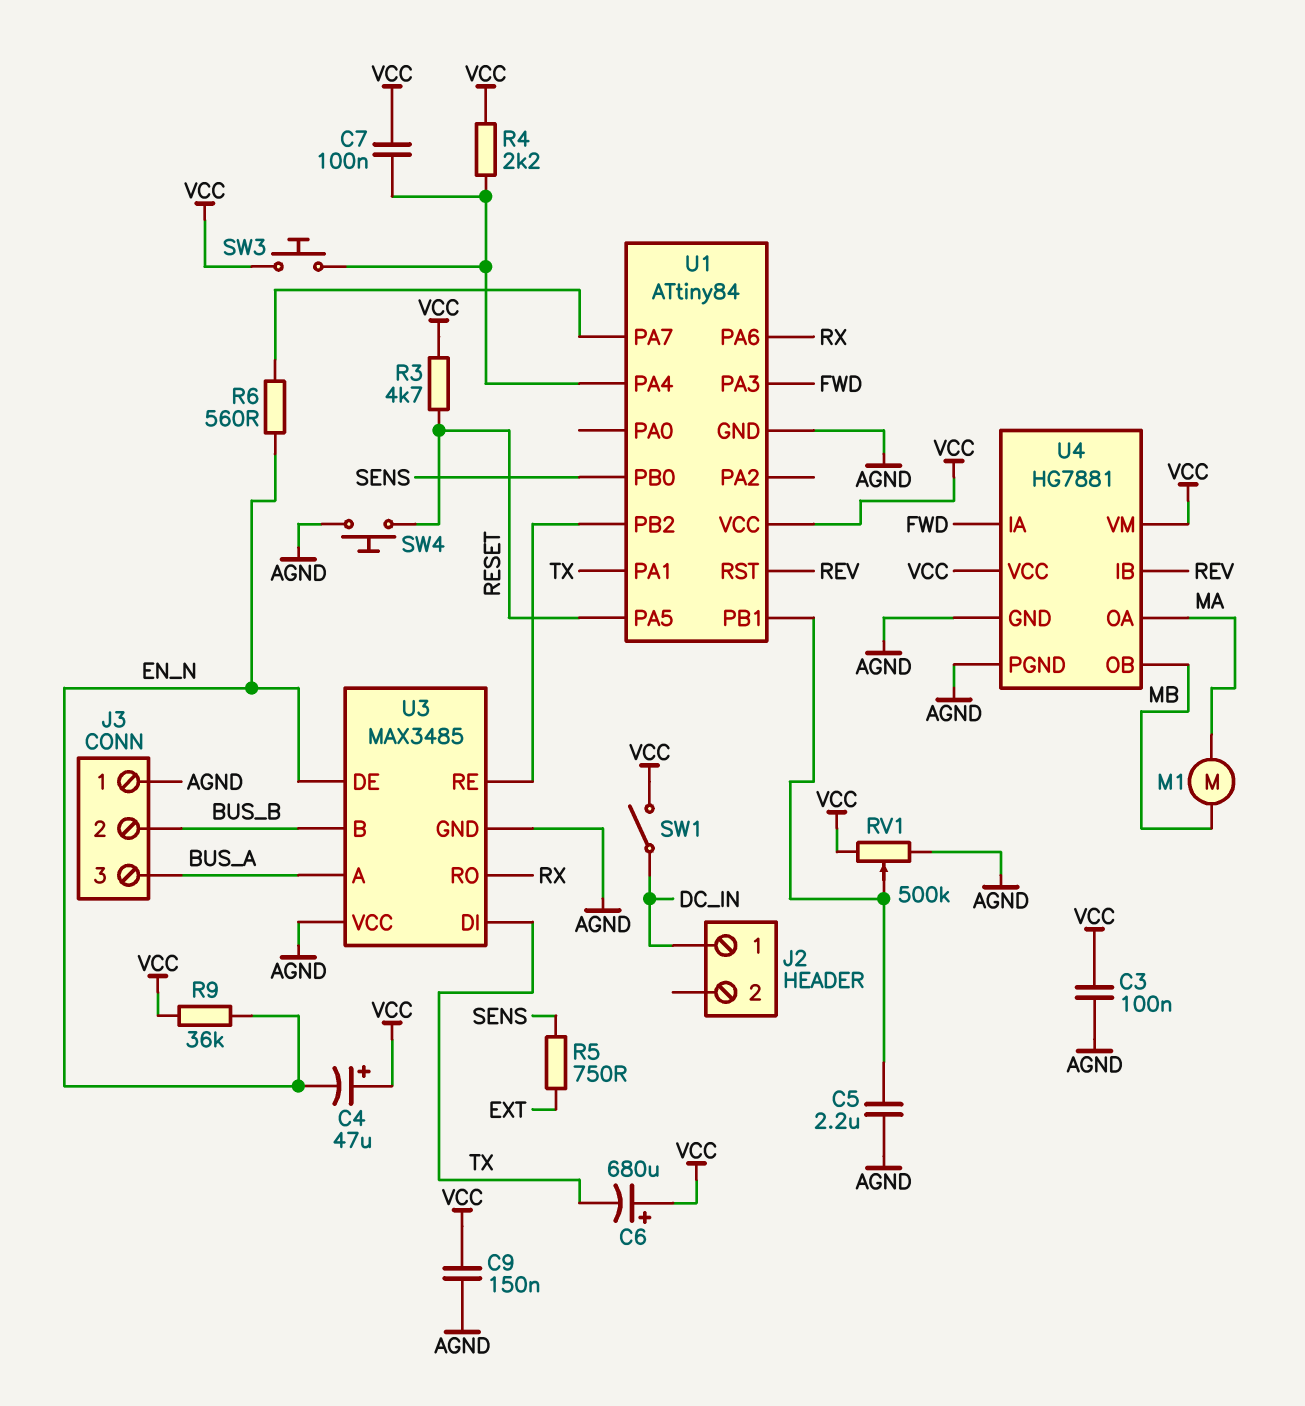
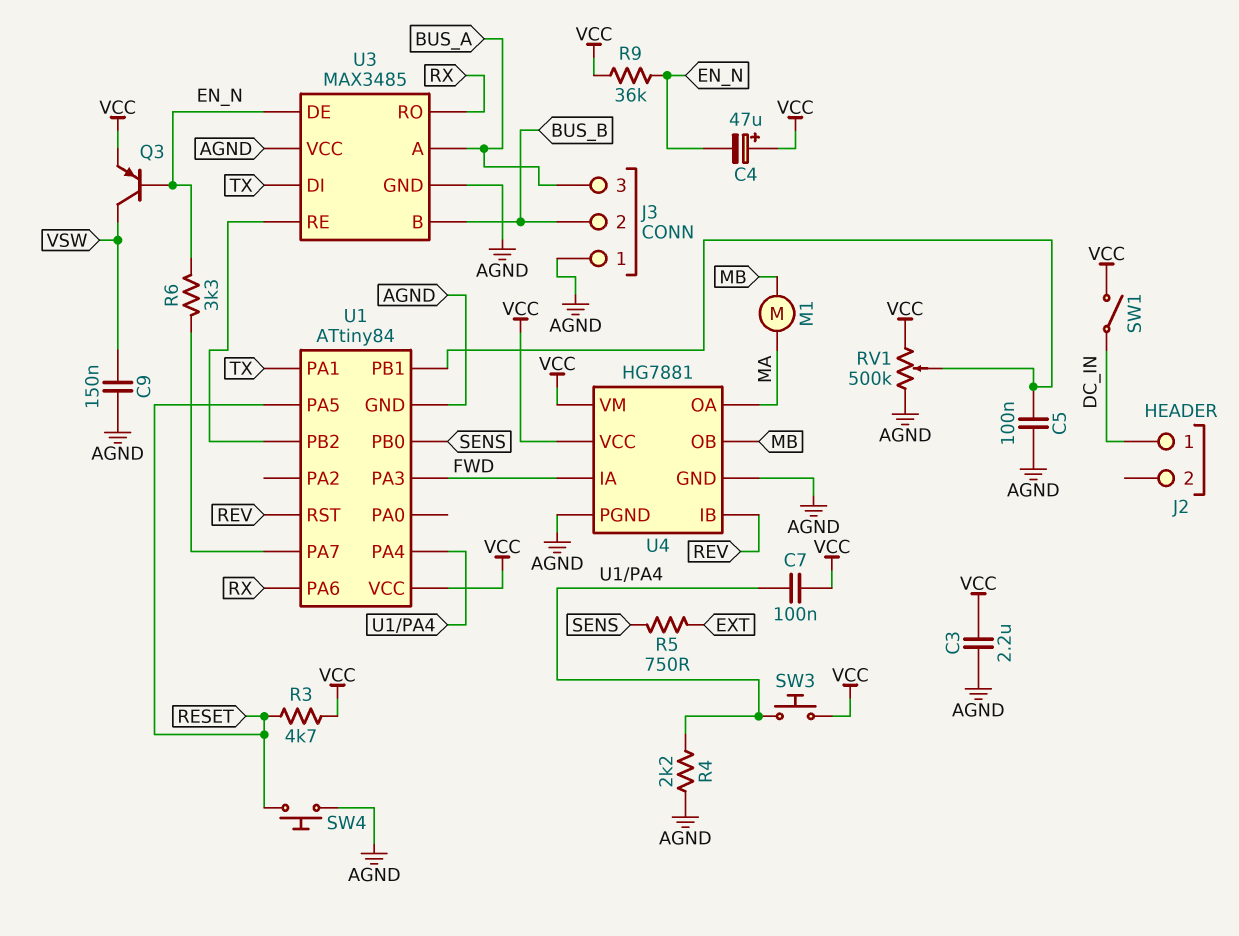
C3: 100nF (AGND, VCC) -> 2.2uF (AGND, VCC)
C5: 2.2uF (AGND, U1/PB1) -> 100nF (AGND, U1/PB1)
C6: 680uF (plus VCC, minus TX) -> none
C9: 150nF (AGND, VCC) -> 150nF (AGND, VSW)
Q3: none -> PNP (B EN_N, C VSW, E VCC)
R4: 2.2k (U1/PA4, VCC) -> 2.2k (AGND, U1/PA4)
R6: 560 (EN_N, U1/PA7) -> 3.3k (EN_N, U1/PA7)

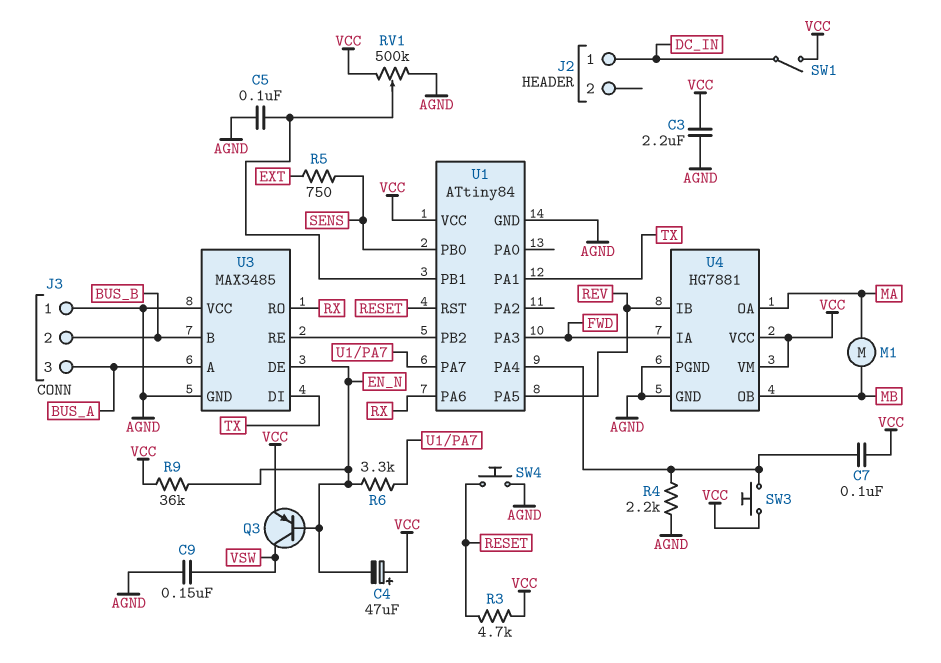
U1 pin PA5: RESET -> REV
U1 pin RST: REV -> RESET

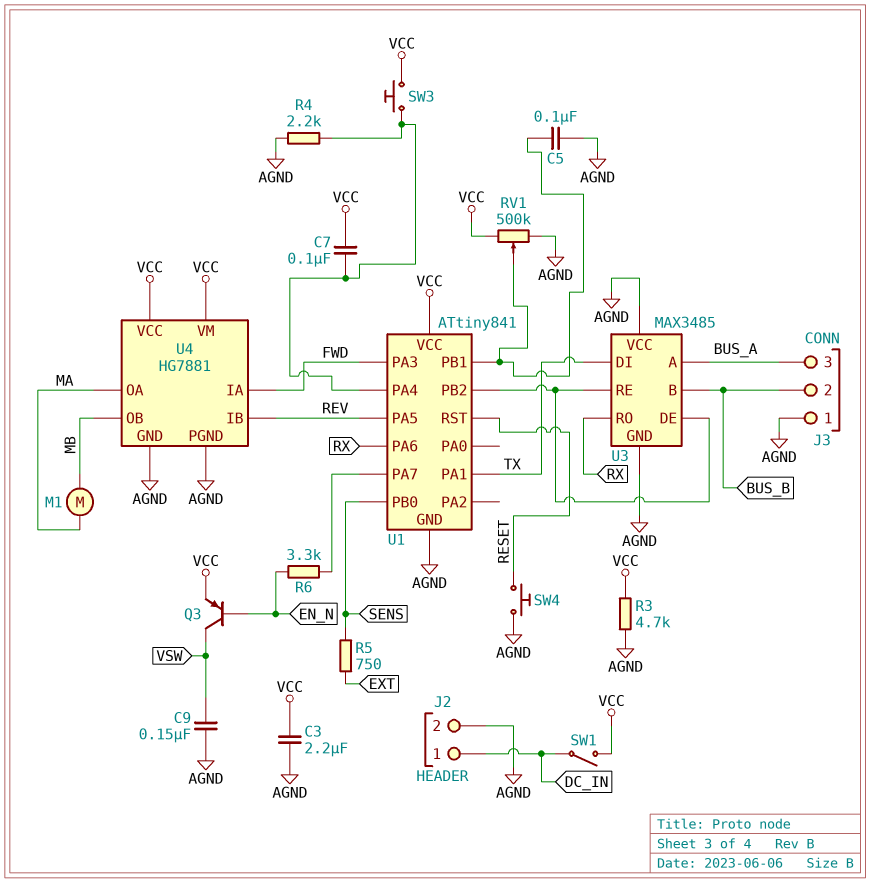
C4: 47uF (plus VCC, minus EN_N) -> none
J2 pin 2: none -> AGND
R3: 4.7k (RESET, VCC) -> 4.7k (AGND, VCC)
R9: 36k (EN_N, VCC) -> none
U1: ATtiny84 -> ATtiny841
U3 pin DE: EN_N -> U1/PB2

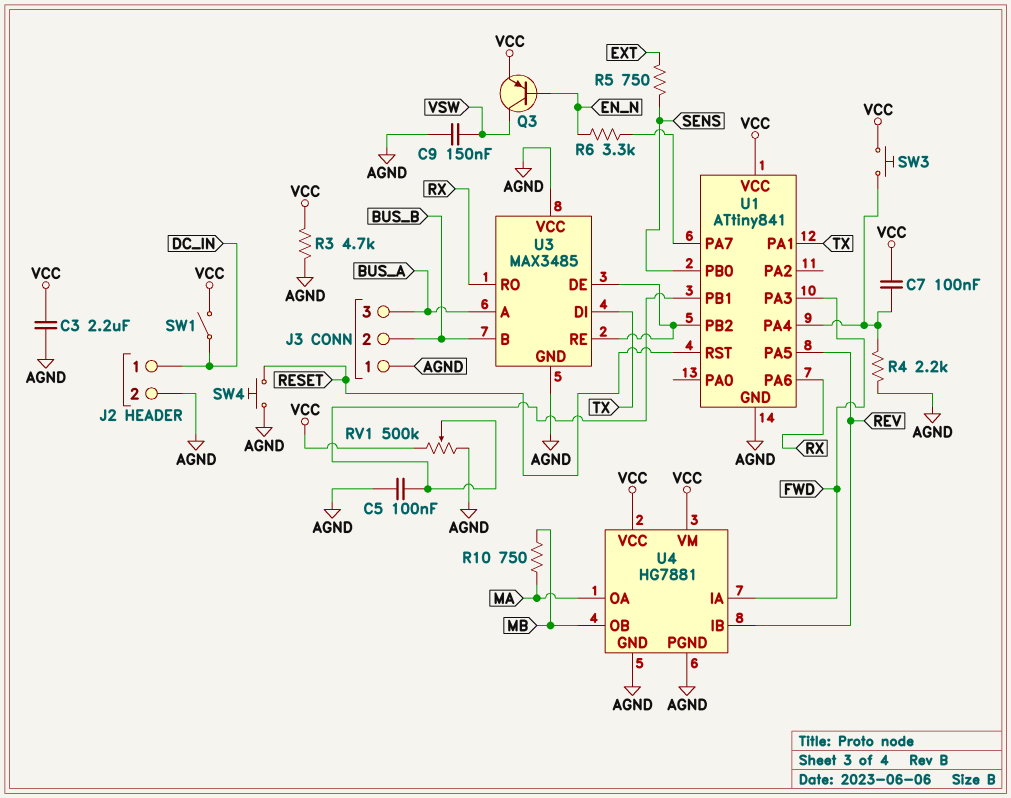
M1: motor (MA, MB) -> none
R10: none -> 750 (MA, MB)

